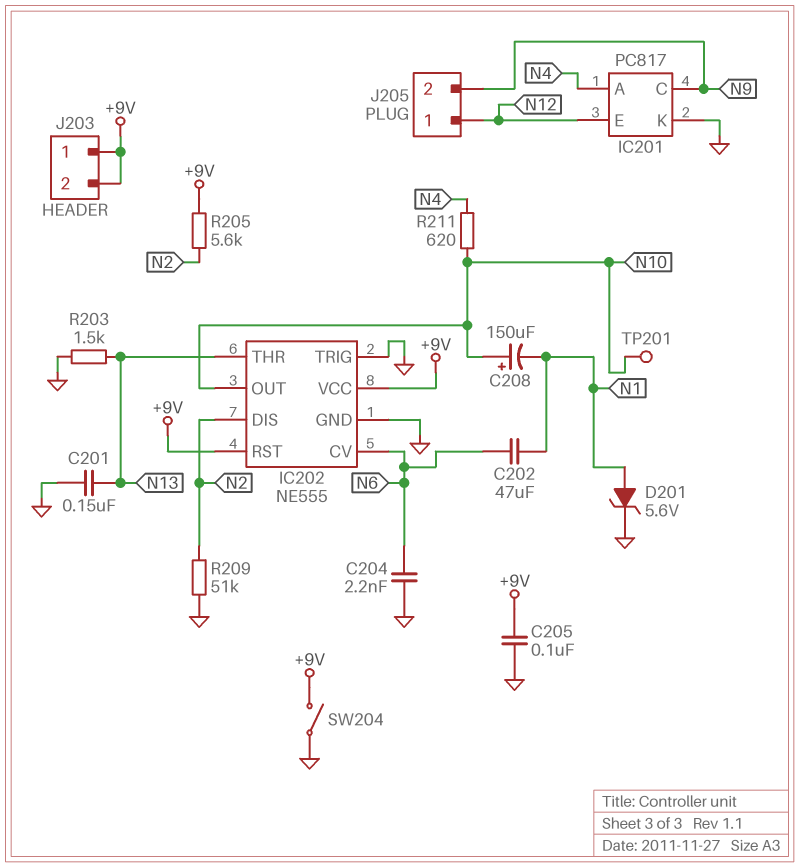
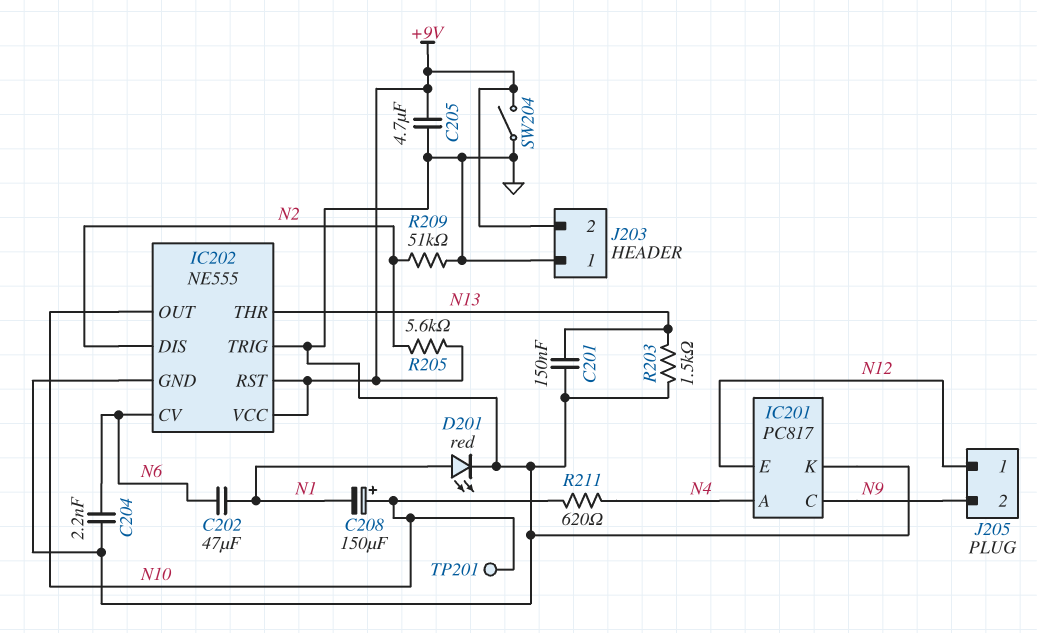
C205: 100nF (+9V, GND) -> 4.7uF (+9V, GND)
D201: zener 5.6V (A N1, K GND) -> LED red (A N1, K GND)
J203 pin 1: +9V -> GND

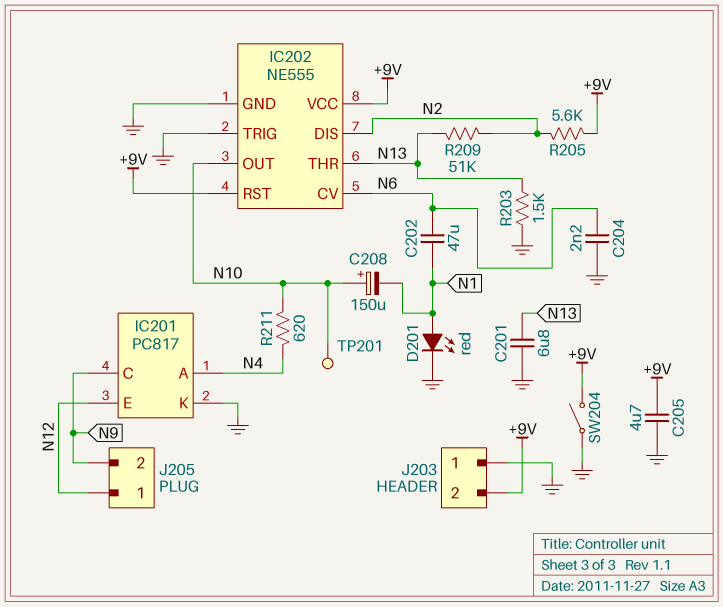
C201: 150nF (GND, N13) -> 6.8uF (GND, N13)
R209: 51k (GND, N2) -> 51k (N2, N13)

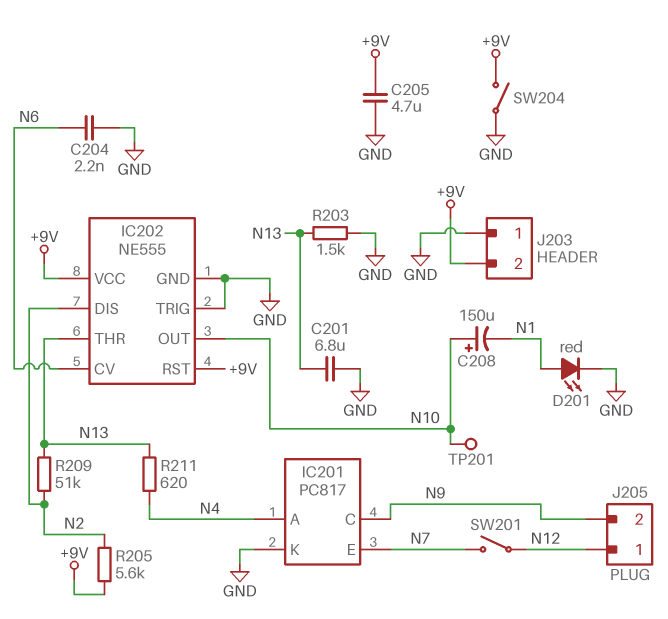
C202: 47uF (N1, N6) -> none
IC201 pin E: N12 -> N7
R211: 620 (N4, N10) -> 620 (N4, N13)
SW201: none -> switch (N7, N12)

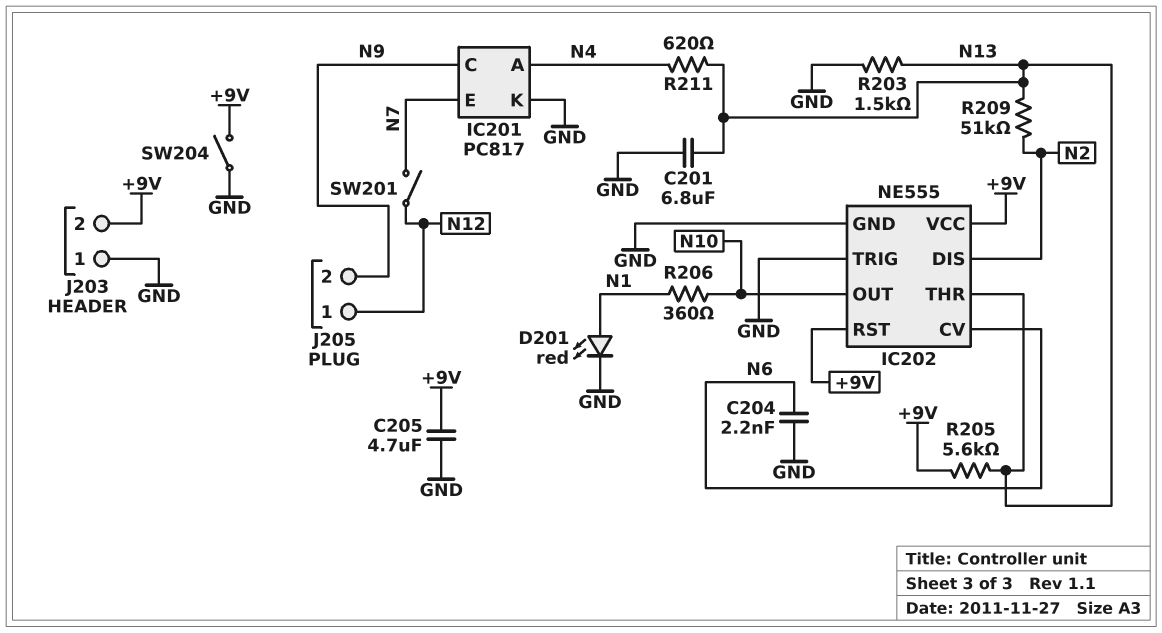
C208: 150uF (plus N10, minus N1) -> none
R205: 5.6k (+9V, N2) -> 5.6k (+9V, N13)
R206: none -> 360 (N1, N10)
TP201: test point (N10) -> none

